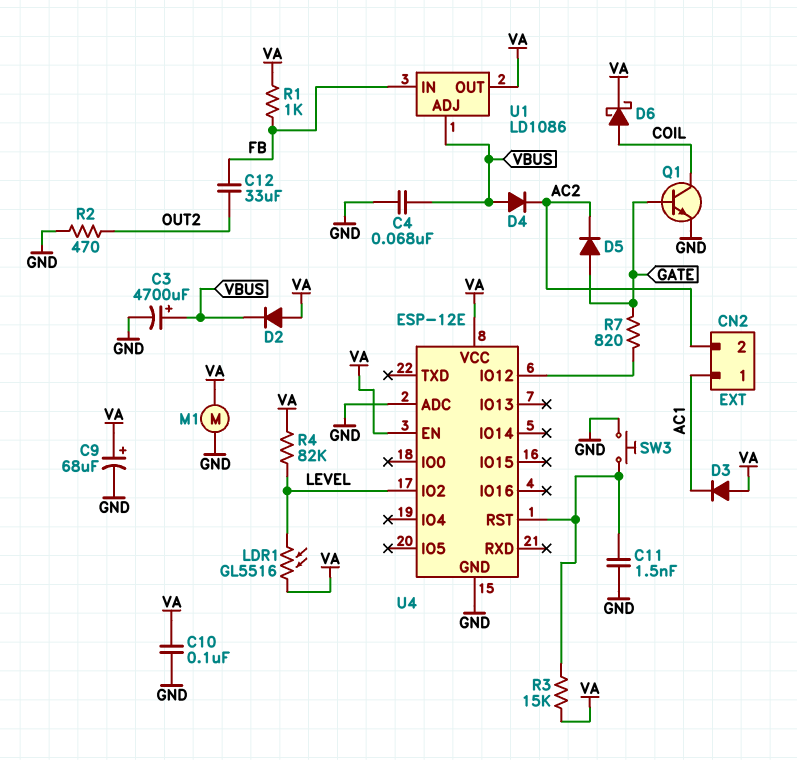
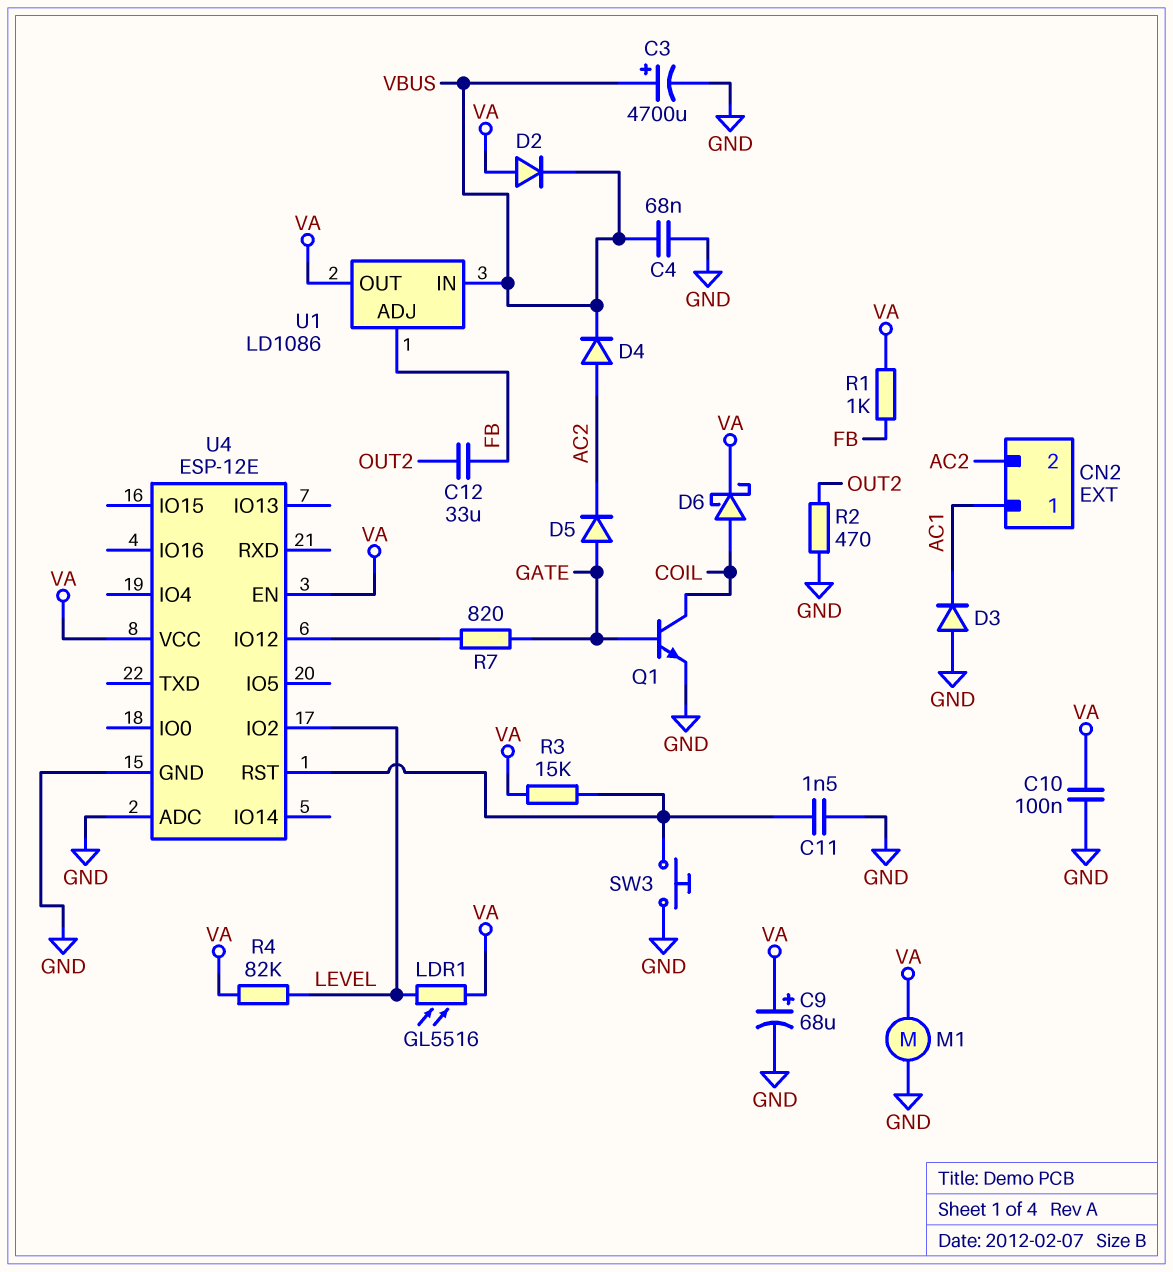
D3: diode (A VA, K AC1) -> diode (A GND, K AC1)
D4: diode (A VBUS, K AC2) -> diode (A AC2, K VBUS)
U1 pin ADJ: VBUS -> FB
U1 pin IN: FB -> VBUS

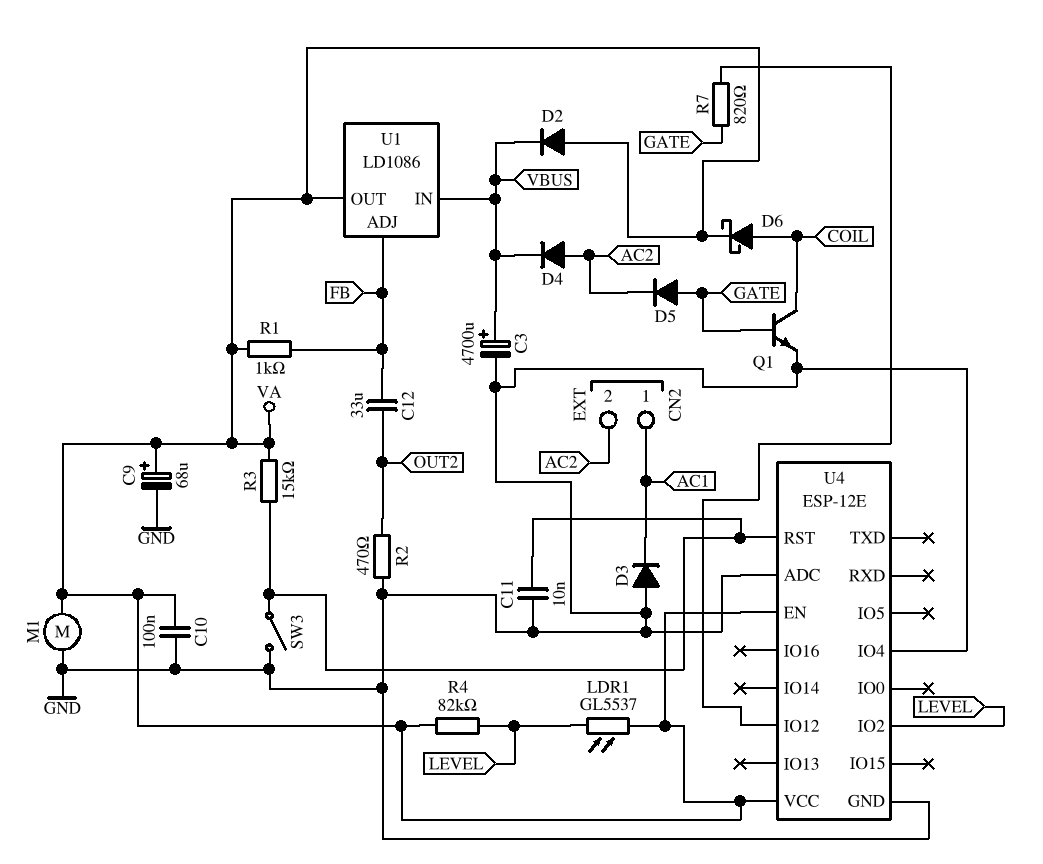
C4: 68nF (GND, VBUS) -> none
C11: 1.5nF (GND, U4/RST) -> 10nF (GND, U4/RST)
LDR1: GL5516 (LEVEL, VA) -> GL5537 (LEVEL, VA)
SW3: button (GND, U4/RST) -> switch (GND, U4/RST)
U4 pin IO4: none -> GND

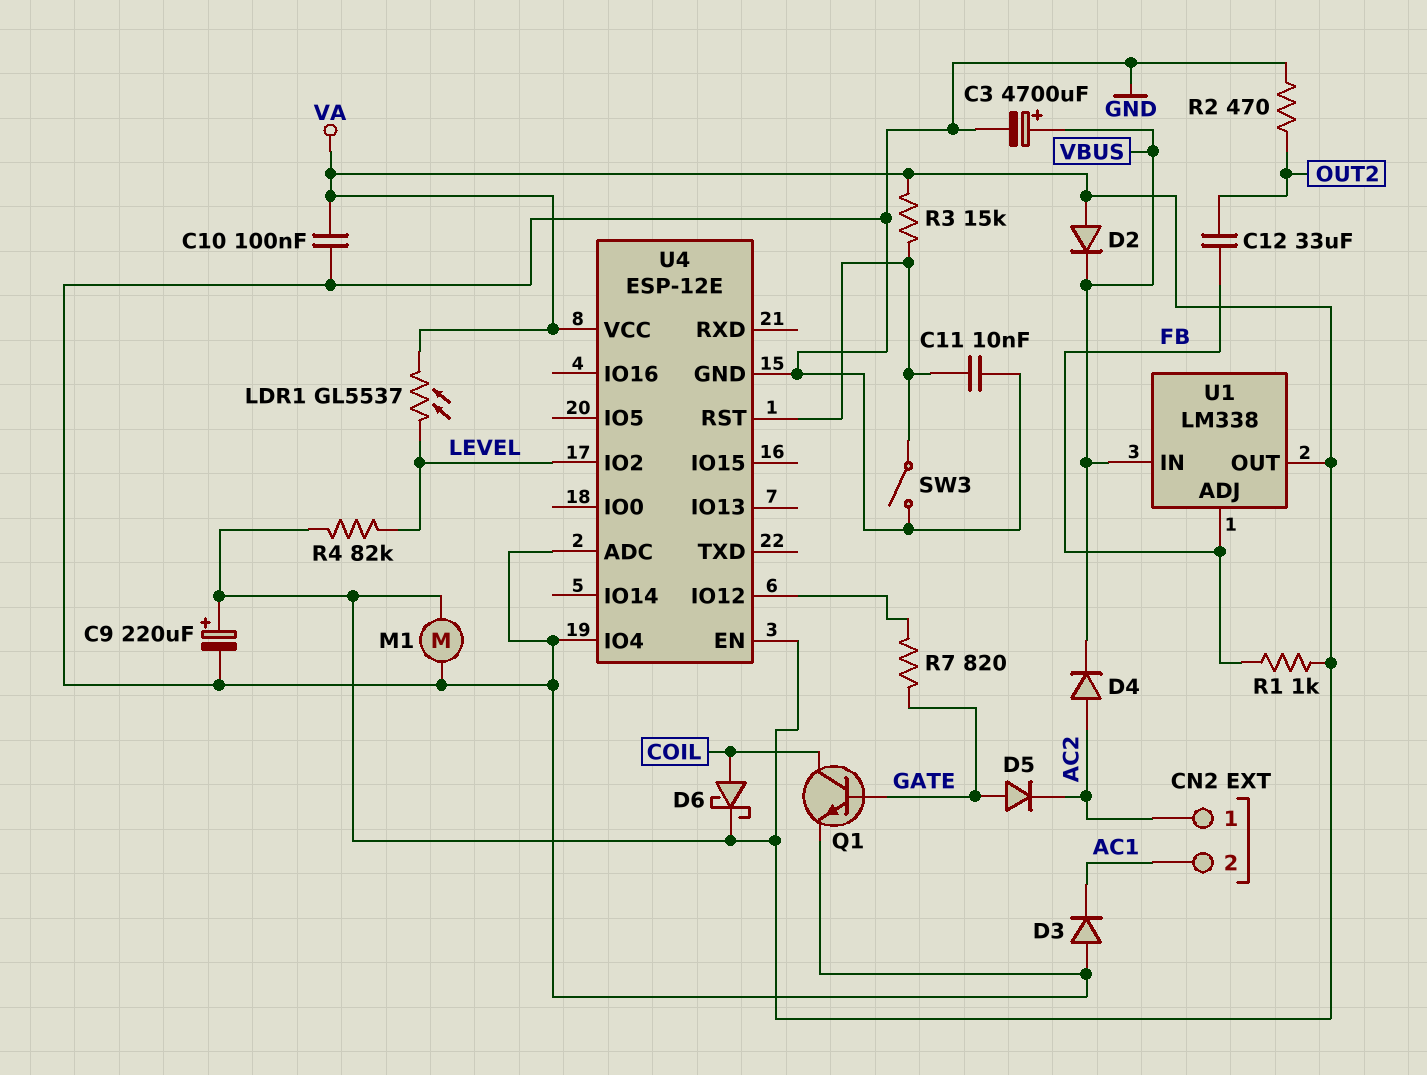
C9: 68uF (plus VA, minus GND) -> 220uF (plus VA, minus GND)
CN2 pin 1: AC1 -> AC2
CN2 pin 2: AC2 -> AC1
U1: LD1086 -> LM338

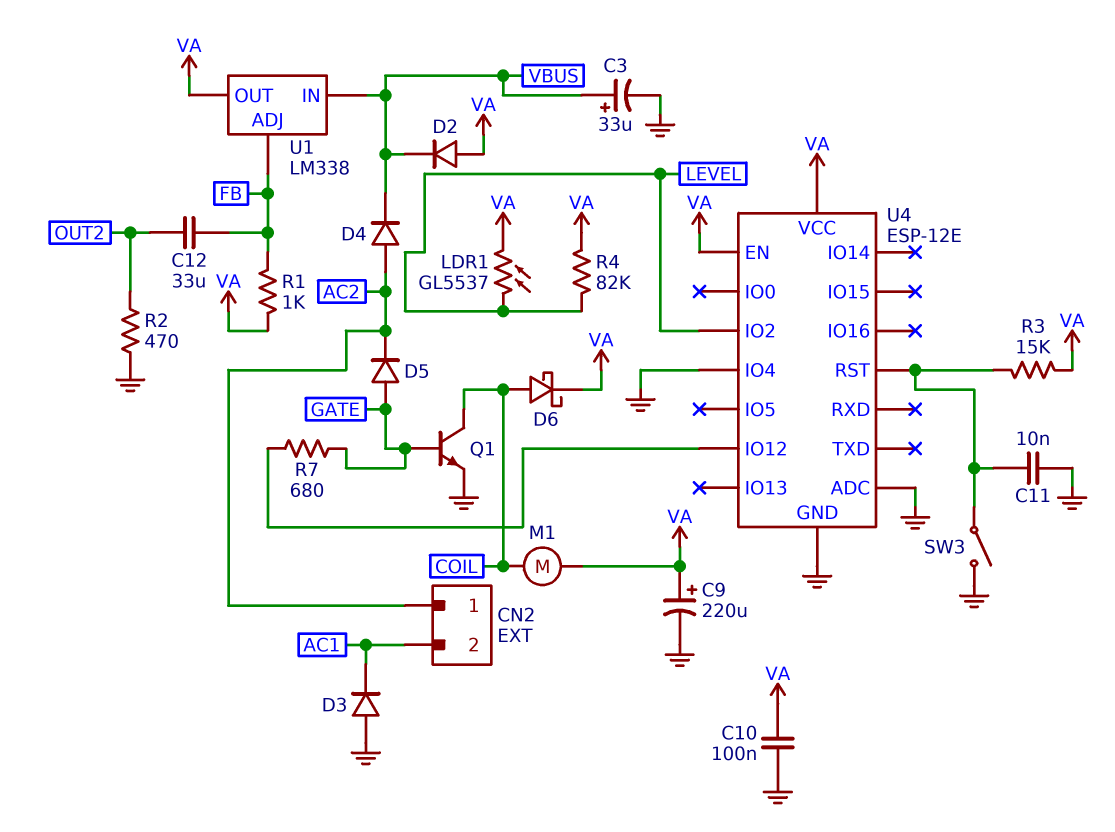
C3: 4700uF (plus VBUS, minus GND) -> 33uF (plus VBUS, minus GND)
M1: motor (GND, VA) -> motor (COIL, VA)
R7: 820 (GATE, U4/IO12) -> 680 (GATE, U4/IO12)

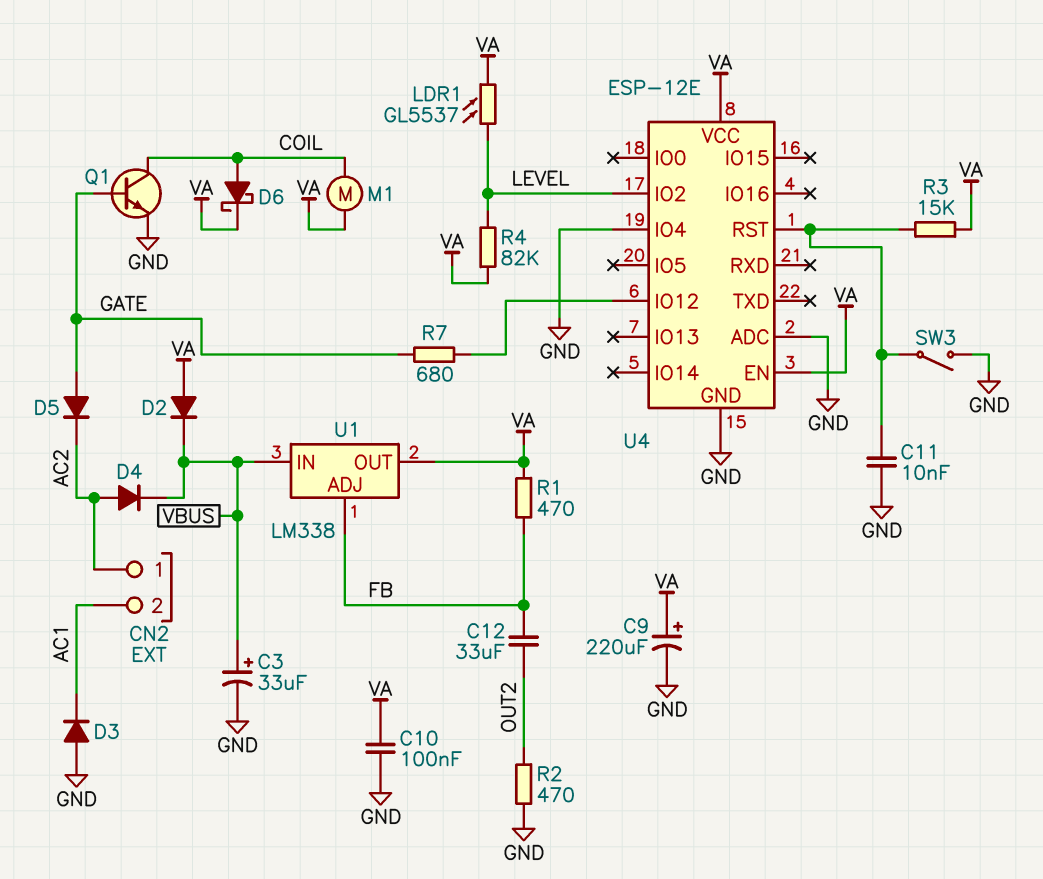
R1: 1k (FB, VA) -> 470 (FB, VA)

